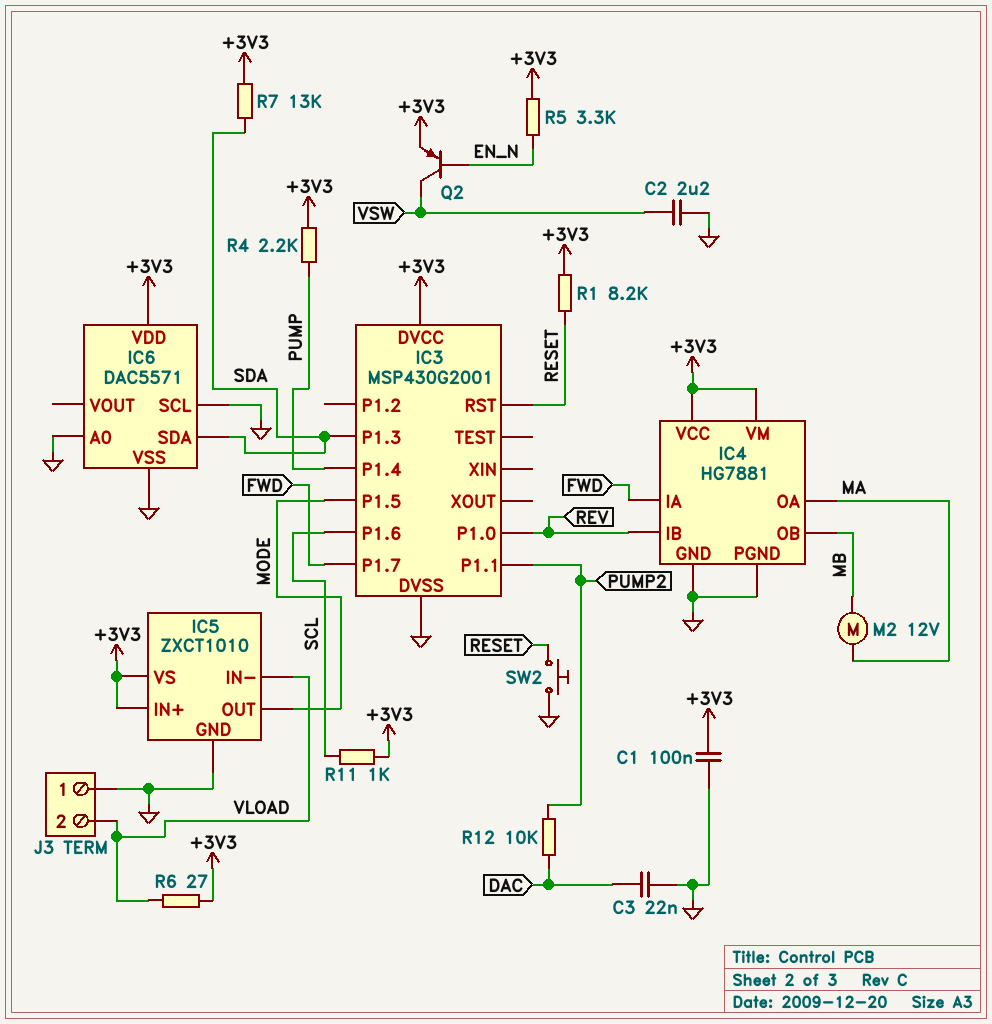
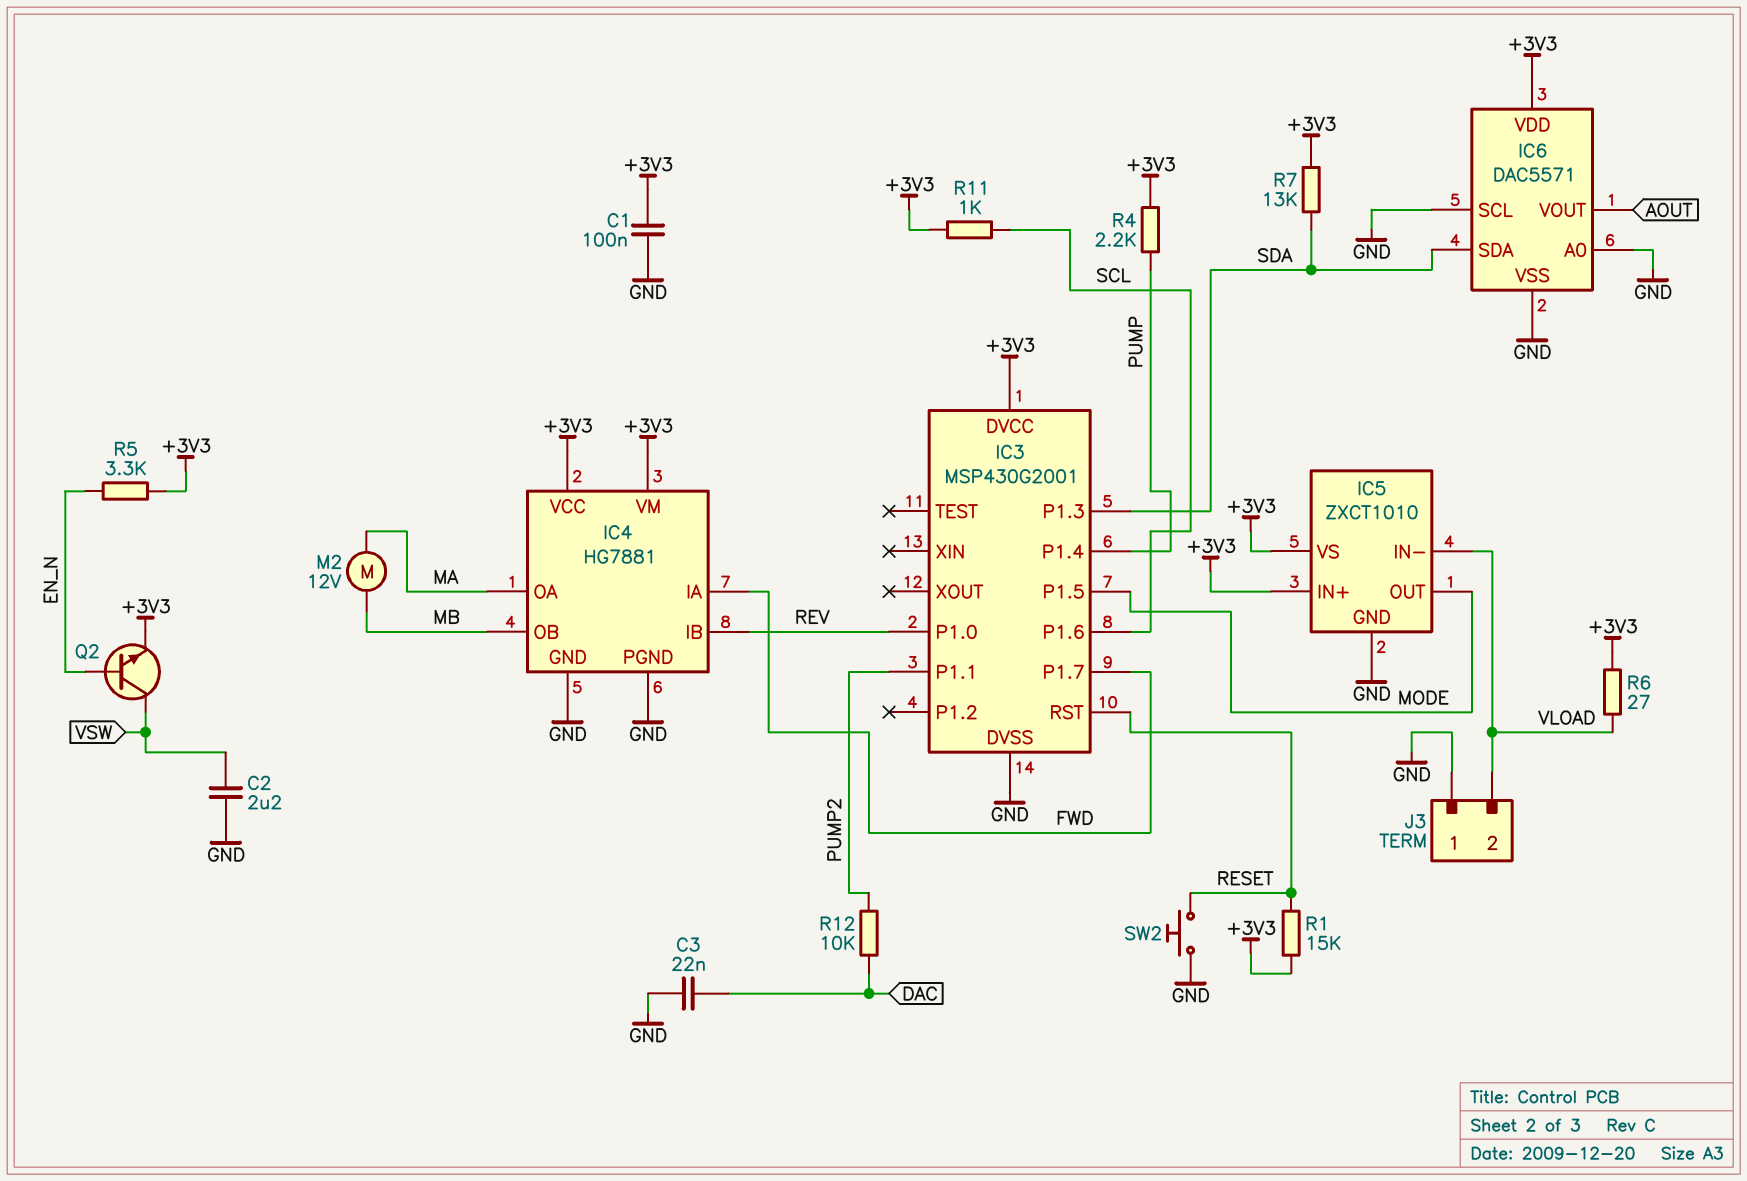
IC6 pin VOUT: none -> AOUT
Q2: PNP (B EN_N, C VSW, E +3V3) -> NPN (B EN_N, C VSW, E +3V3)
R1: 8.2k (+3V3, RESET) -> 15k (+3V3, RESET)

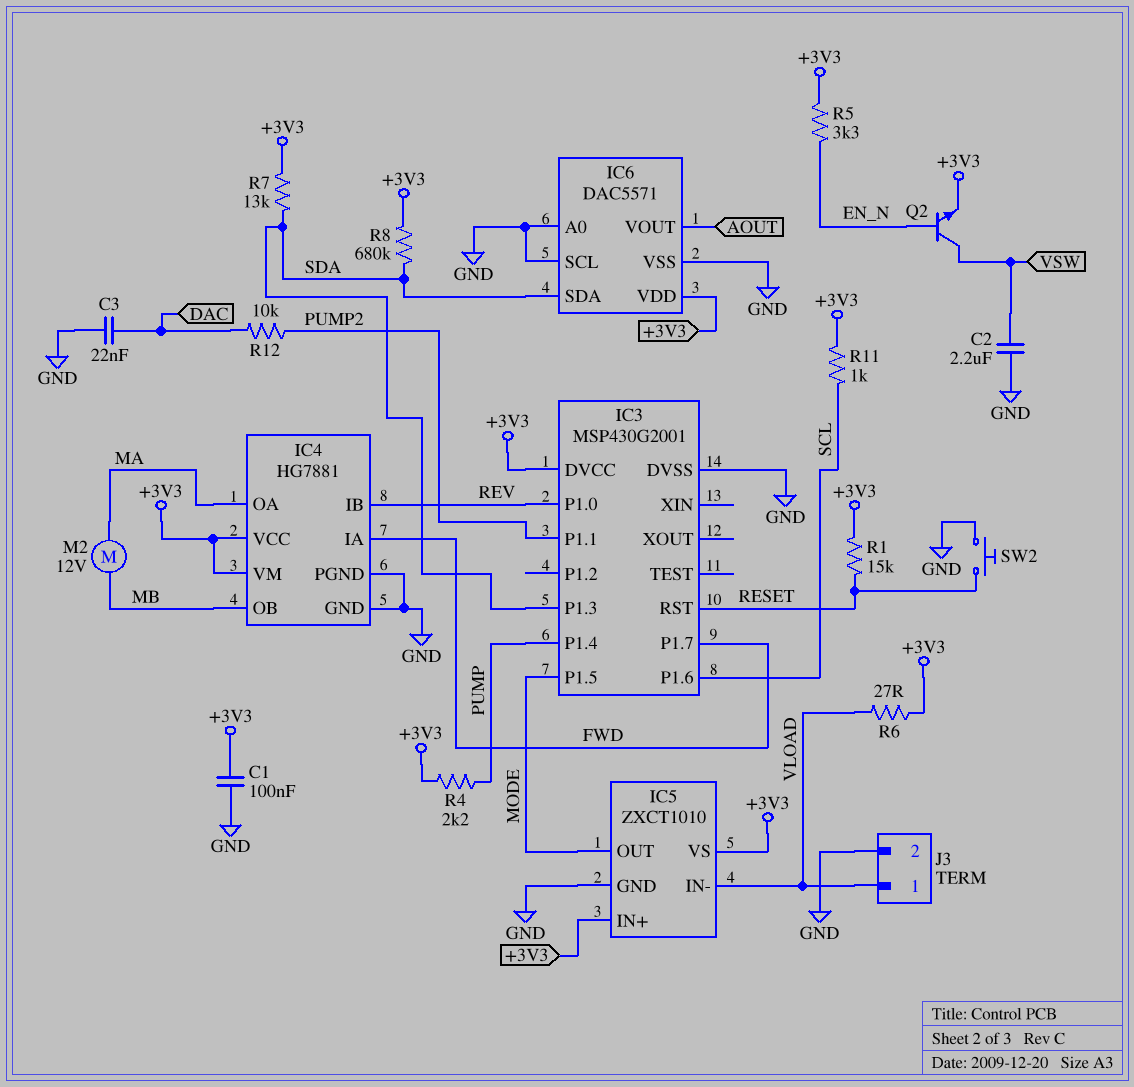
J3 pin 1: GND -> VLOAD
J3 pin 2: VLOAD -> GND
R8: none -> 680k (+3V3, SDA)

